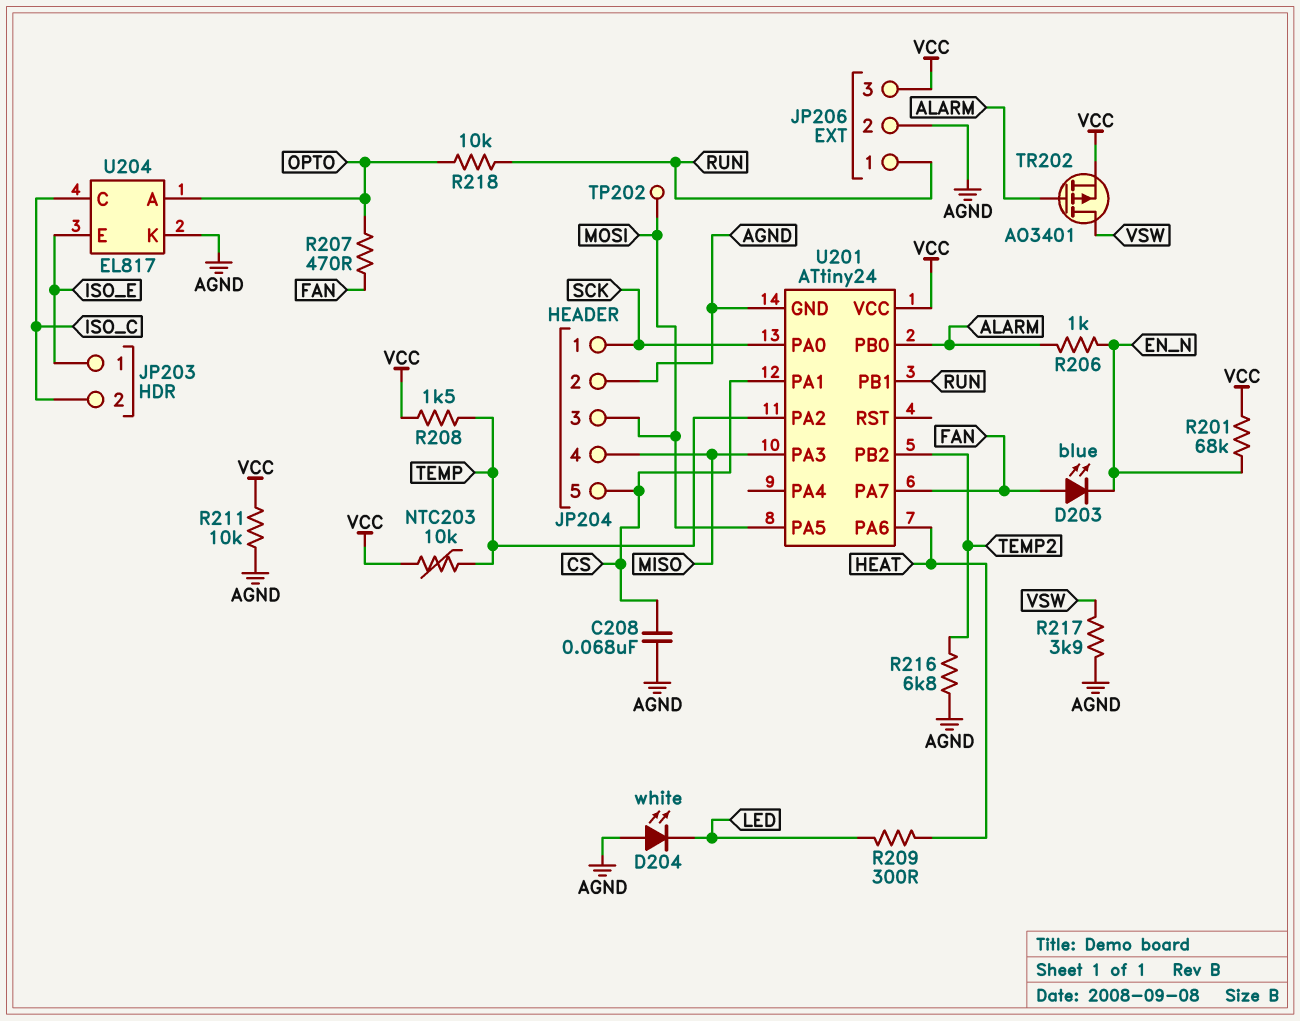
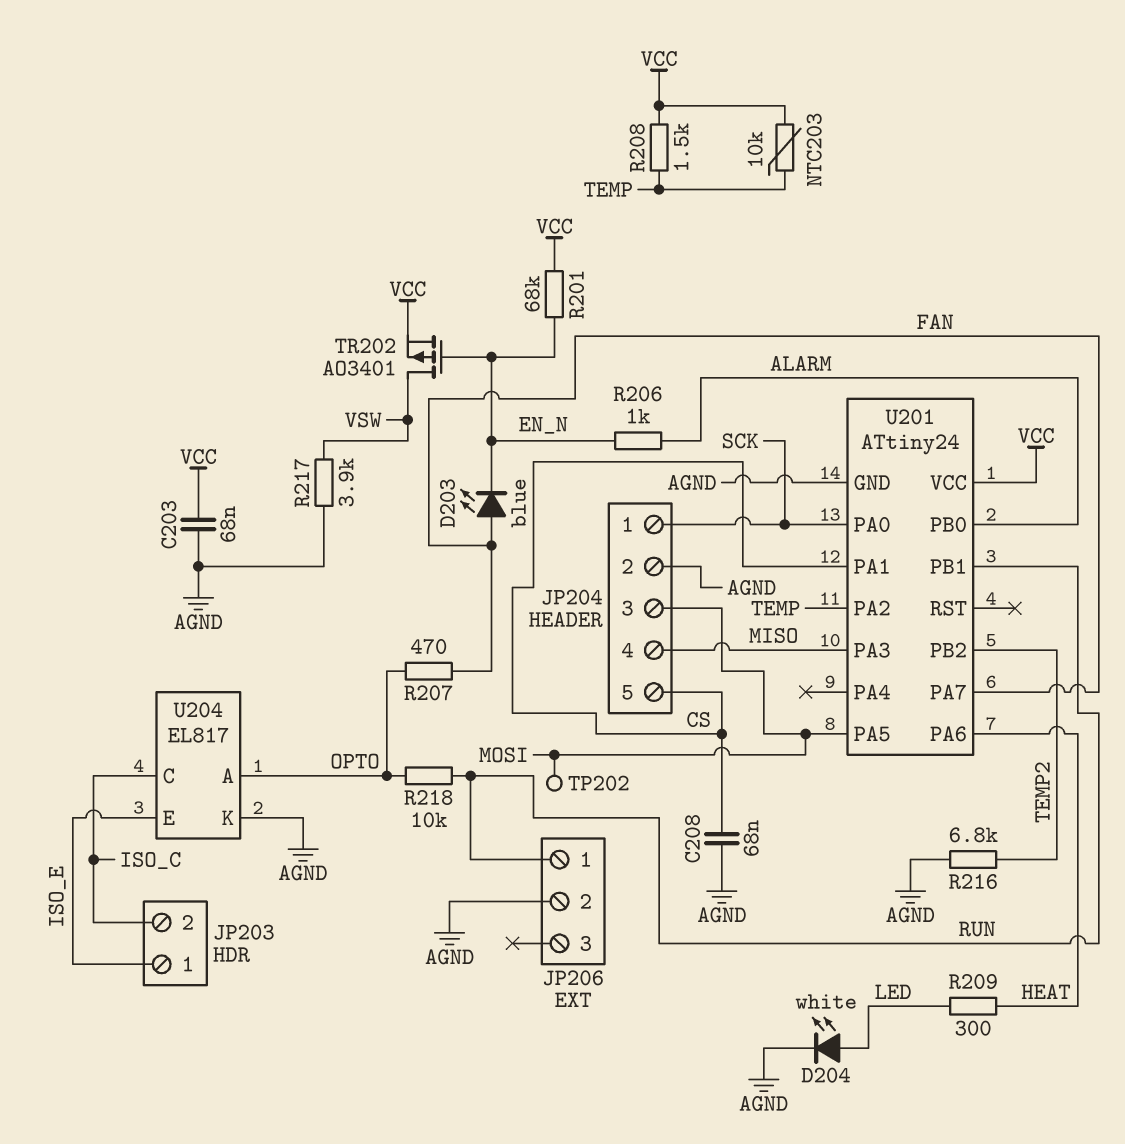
C203: none -> 68nF (AGND, VCC)
D204: LED white (A AGND, K LED) -> LED white (A LED, K AGND)
JP206 pin 3: VCC -> none
R211: 10k (AGND, VCC) -> none
TR202: PMOS AO3401 (G ALARM, D VSW, S VCC) -> PMOS AO3401 (G EN_N, D VSW, S VCC)

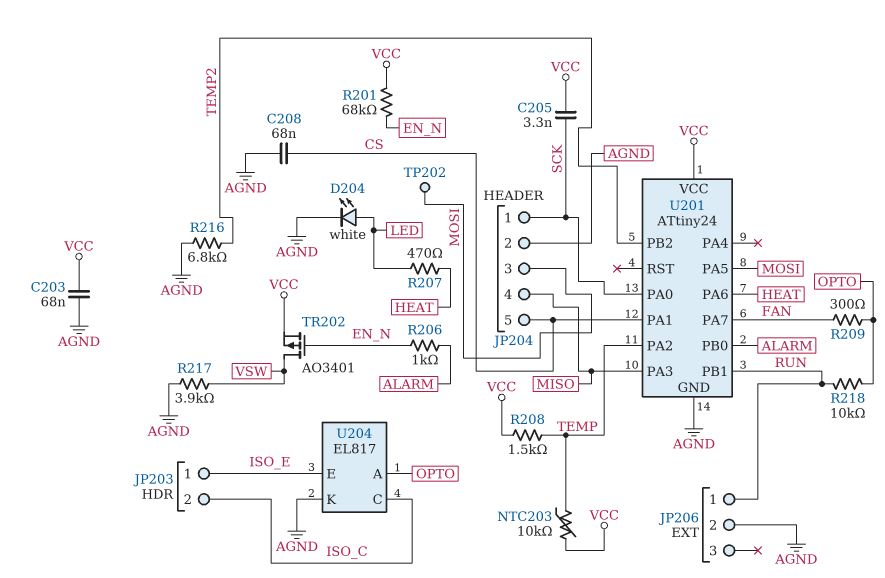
C205: none -> 3.3nF (SCK, VCC)
D203: LED blue (A FAN, K EN_N) -> none
R207: 470 (FAN, OPTO) -> 470 (HEAT, LED)
R209: 300 (HEAT, LED) -> 300 (FAN, OPTO)

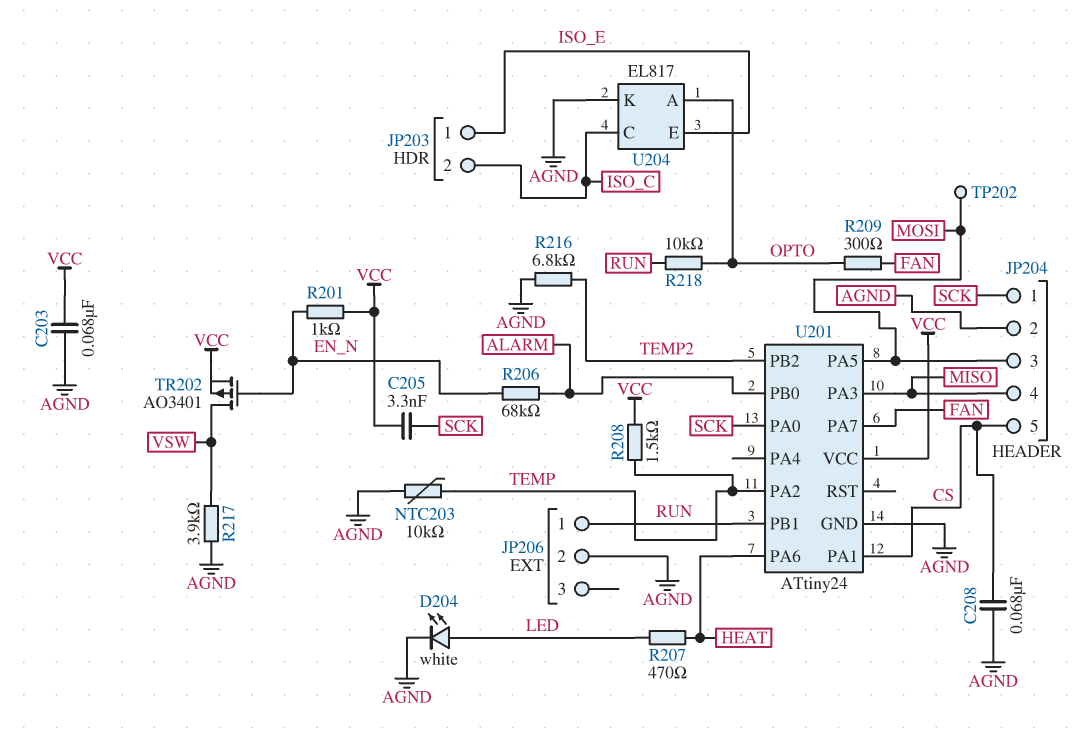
NTC203: 10k (TEMP, VCC) -> 10k (AGND, TEMP)
R201: 68k (EN_N, VCC) -> 1k (EN_N, VCC)
R206: 1k (ALARM, EN_N) -> 68k (ALARM, EN_N)

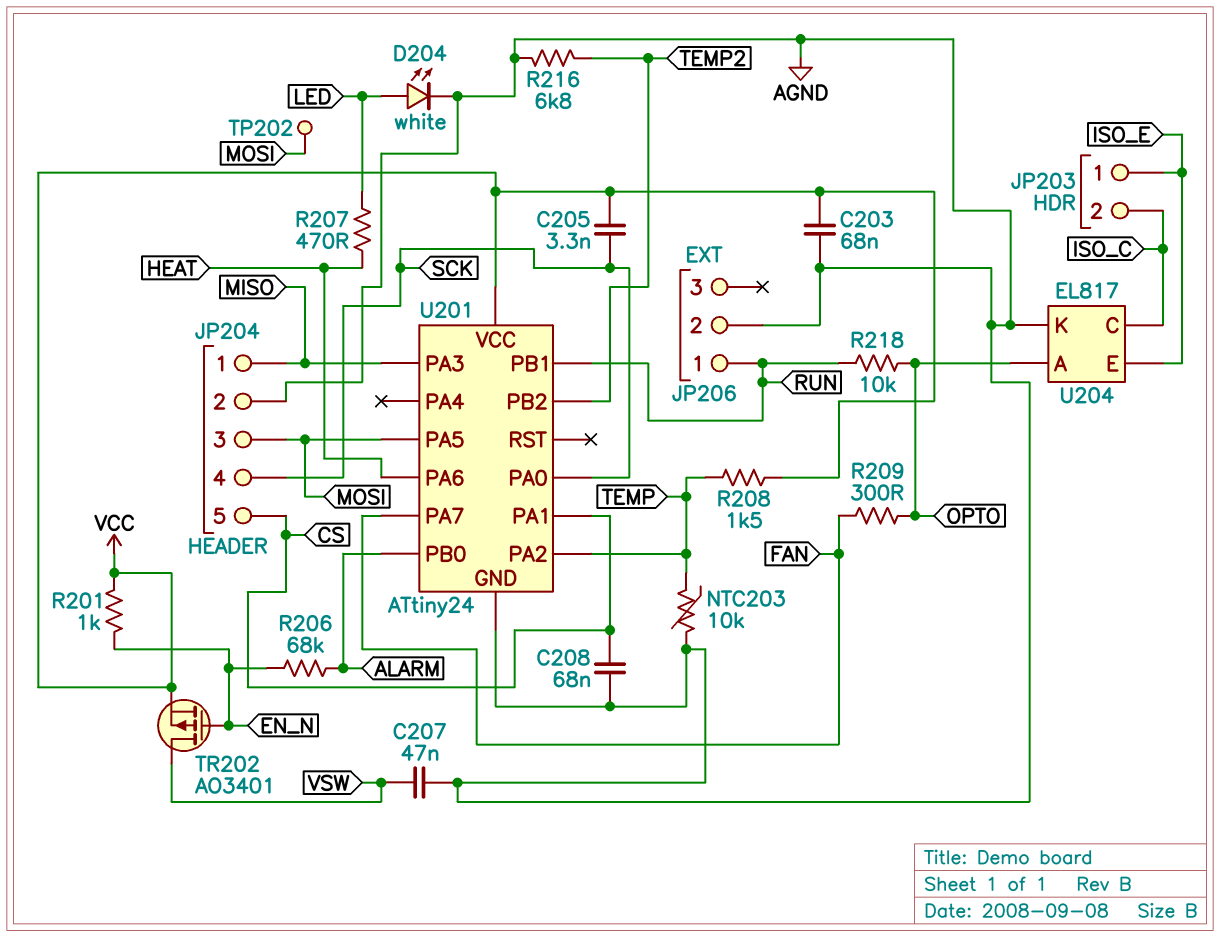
C207: none -> 47nF (AGND, VSW)
JP204 pin 1: SCK -> MISO
JP204 pin 4: MISO -> SCK
R217: 3.9k (AGND, VSW) -> none

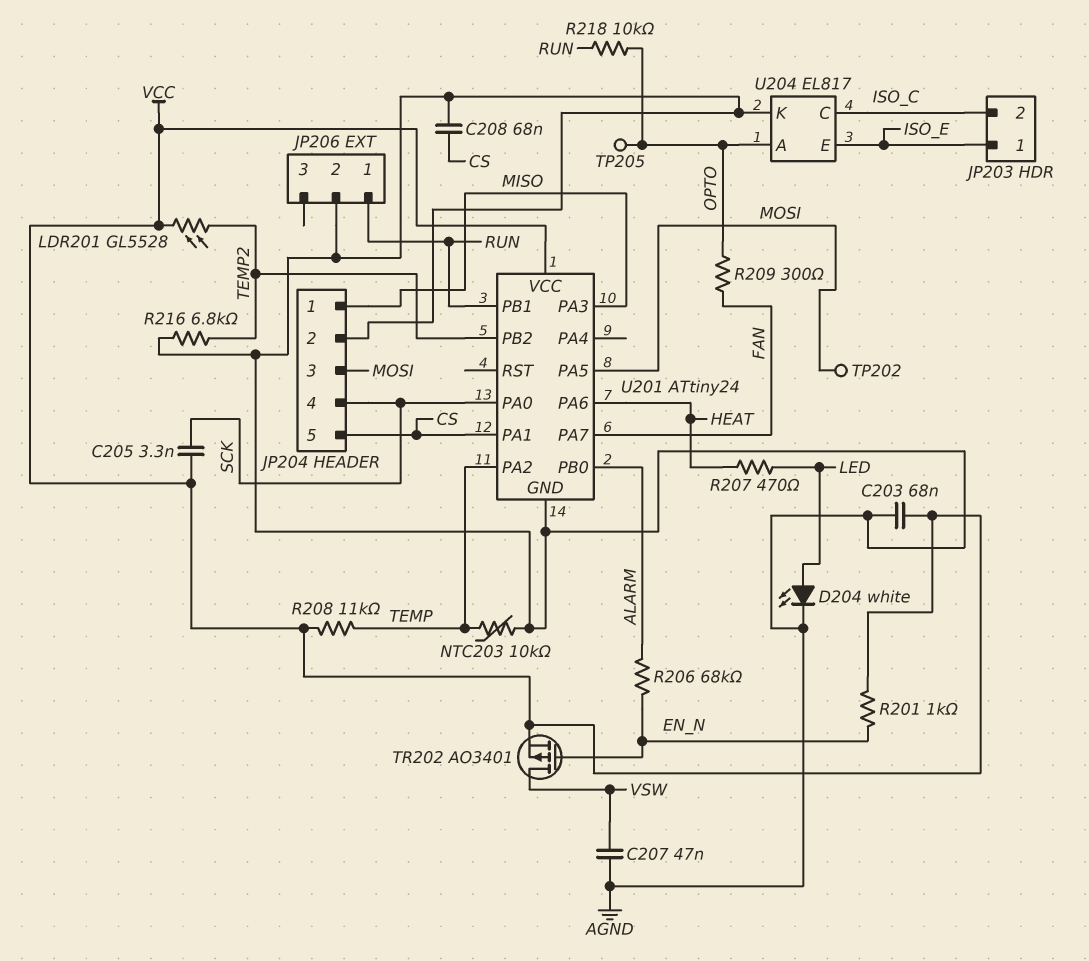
LDR201: none -> GL5528 (TEMP2, VCC)
R208: 1.5k (TEMP, VCC) -> 11k (TEMP, VCC)
TP205: none -> test point (OPTO)

